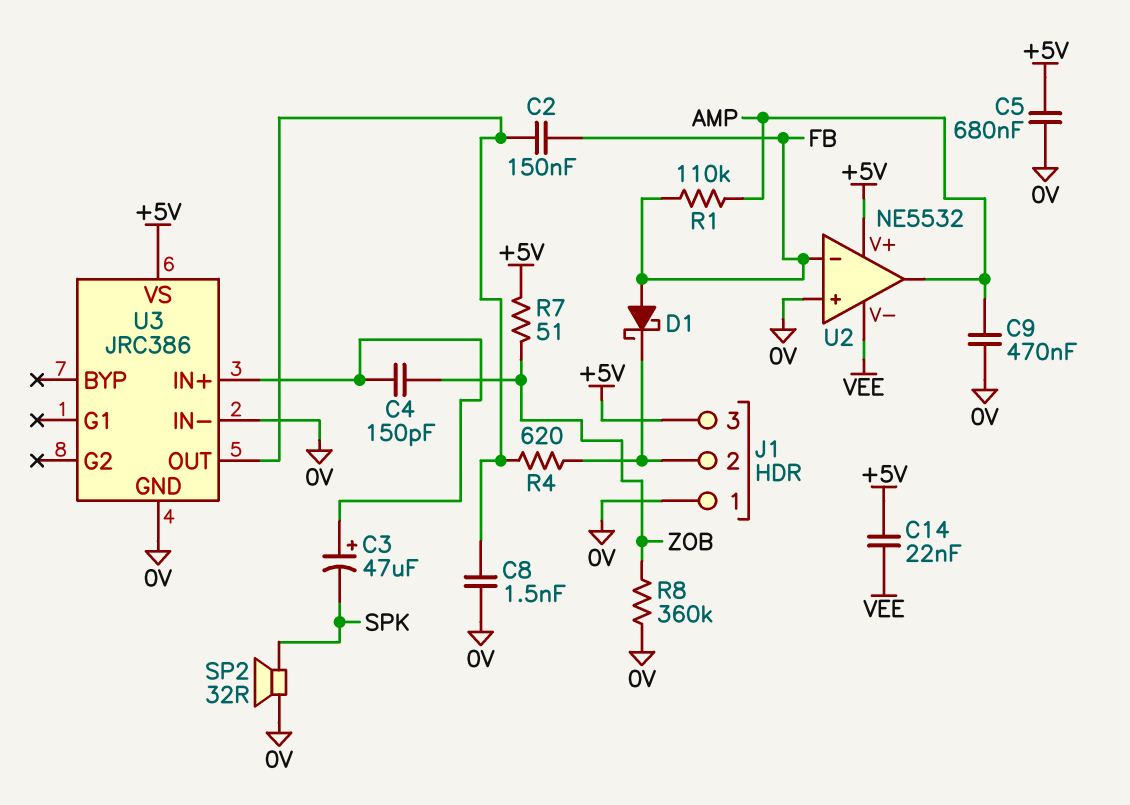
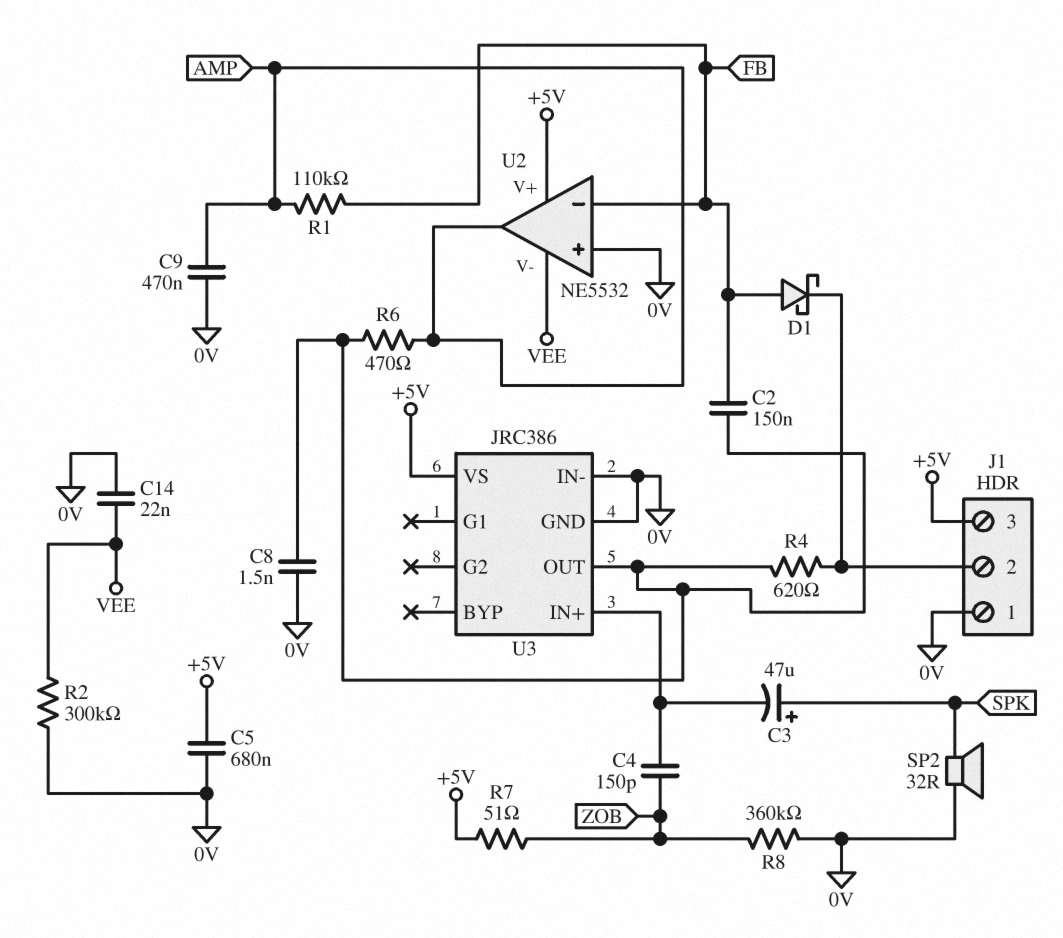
C3: 47uF (plus U3/IN+, minus SPK) -> 47uF (plus SPK, minus U3/IN+)
C14: 22nF (+5V, VEE) -> 22nF (0V, VEE)
R2: none -> 300k (0V, VEE)
R6: none -> 470 (AMP, U3/OUT)

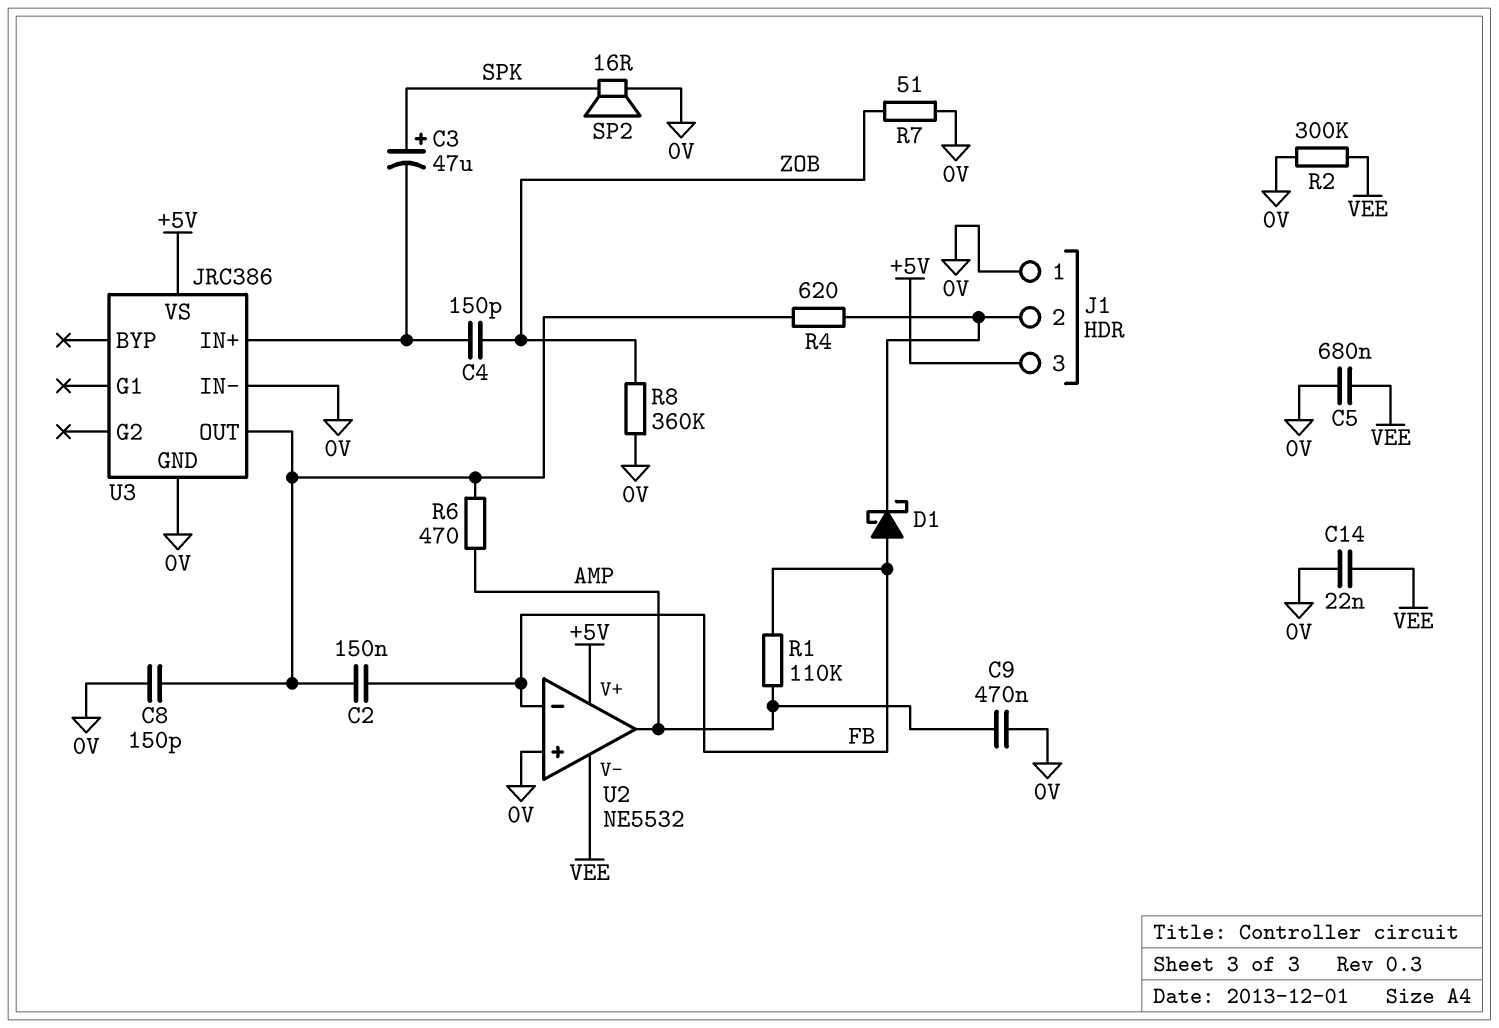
C5: 680nF (+5V, 0V) -> 680nF (0V, VEE)
C8: 1.5nF (0V, U3/OUT) -> 150pF (0V, U3/OUT)
R7: 51 (+5V, ZOB) -> 51 (0V, ZOB)
SP2: speaker 32R (0V, SPK) -> speaker 16R (0V, SPK)

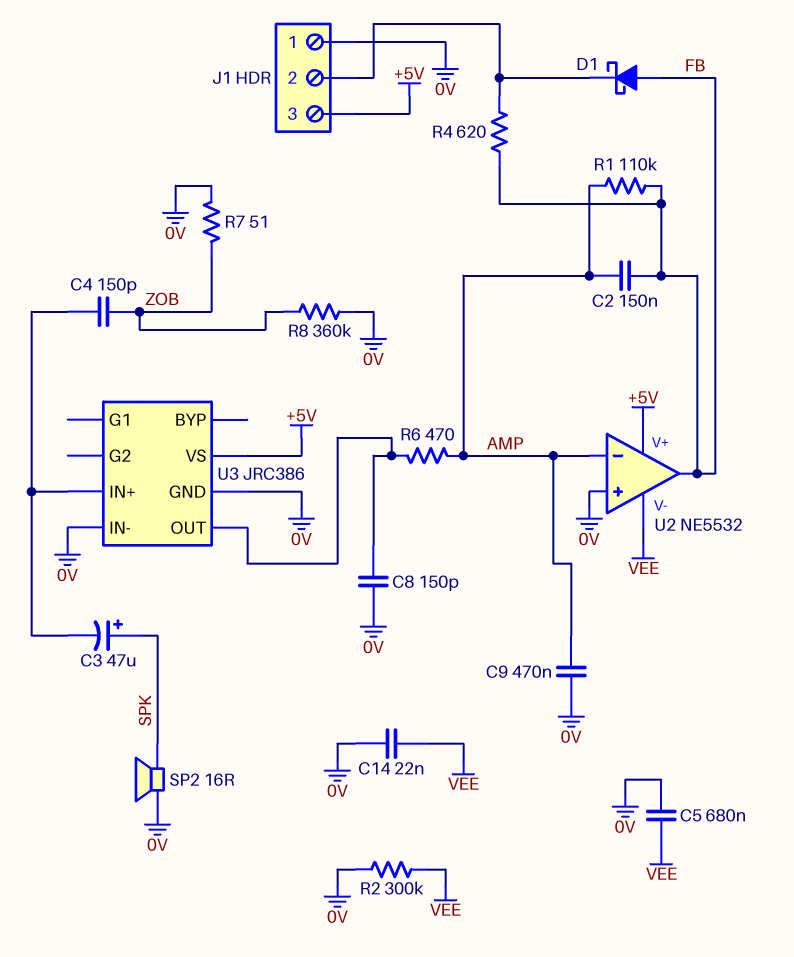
C2: 150nF (FB, U3/OUT) -> 150nF (AMP, FB)
R4: 620 (J1/2, U3/OUT) -> 620 (FB, J1/2)
U2 pin in-: FB -> AMP
U2 pin out: AMP -> FB

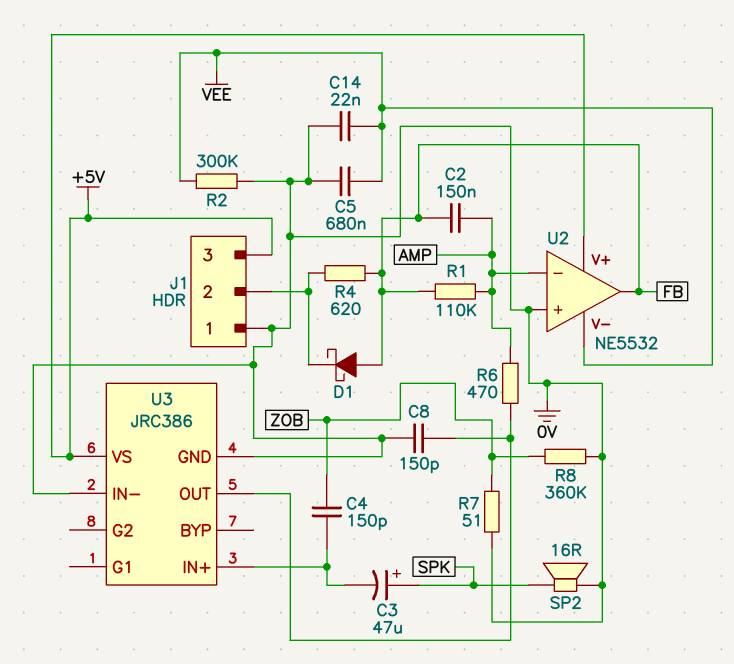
C9: 470nF (0V, AMP) -> none

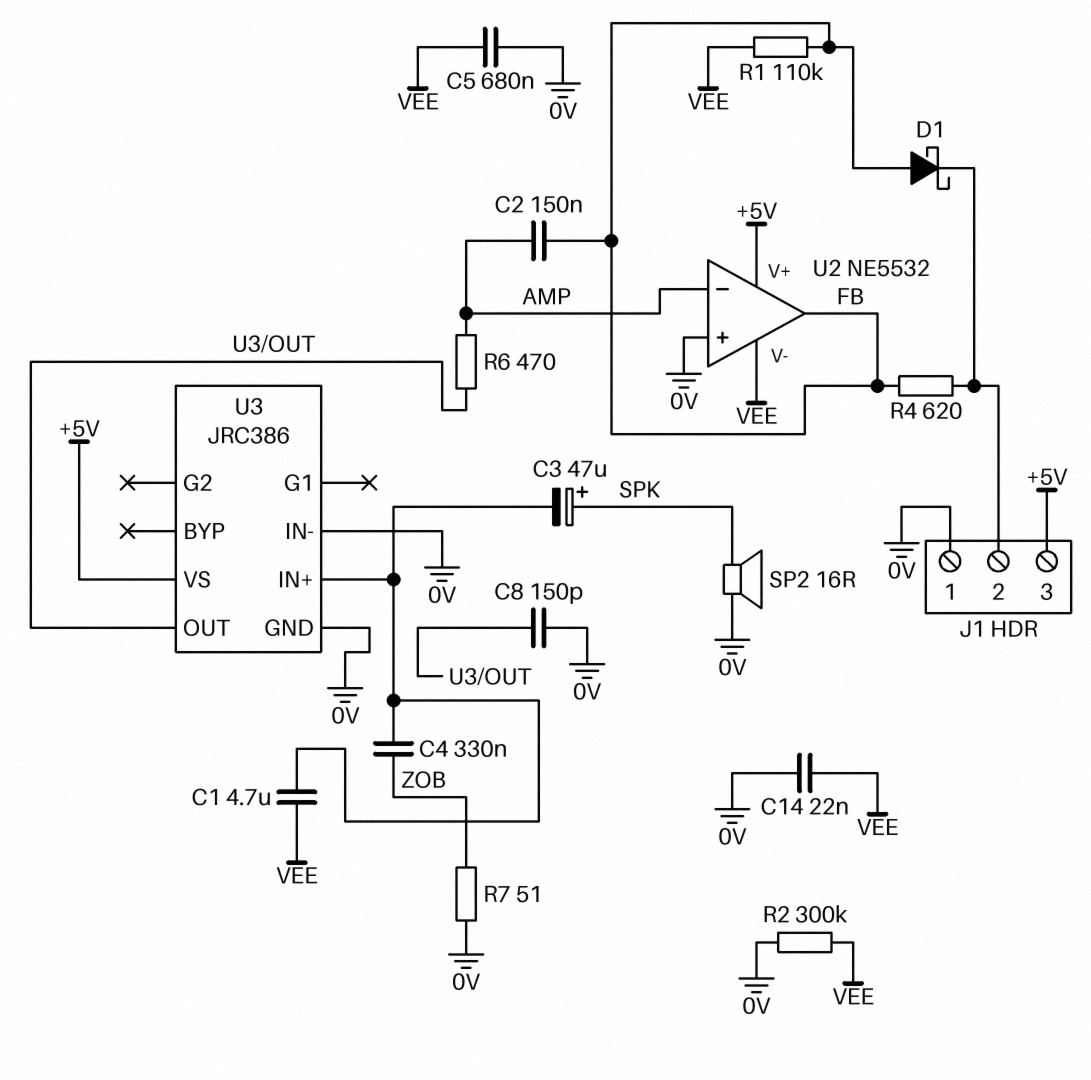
C1: none -> 4.7uF (U3/IN+, VEE)
C4: 150pF (U3/IN+, ZOB) -> 330nF (U3/IN+, ZOB)
R1: 110k (AMP, FB) -> 110k (FB, VEE)
R8: 360k (0V, ZOB) -> none

